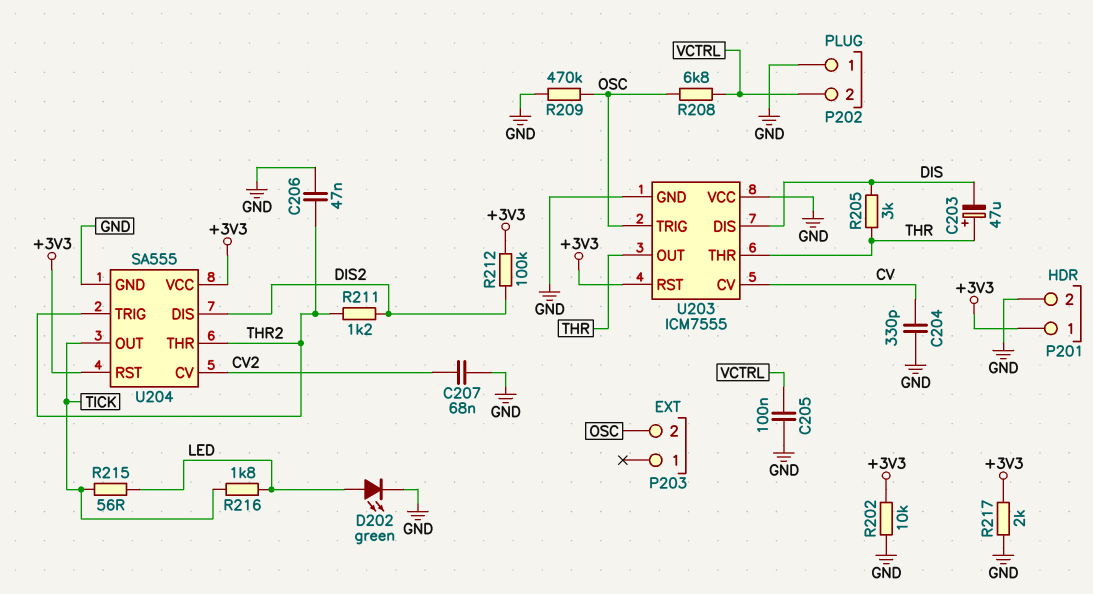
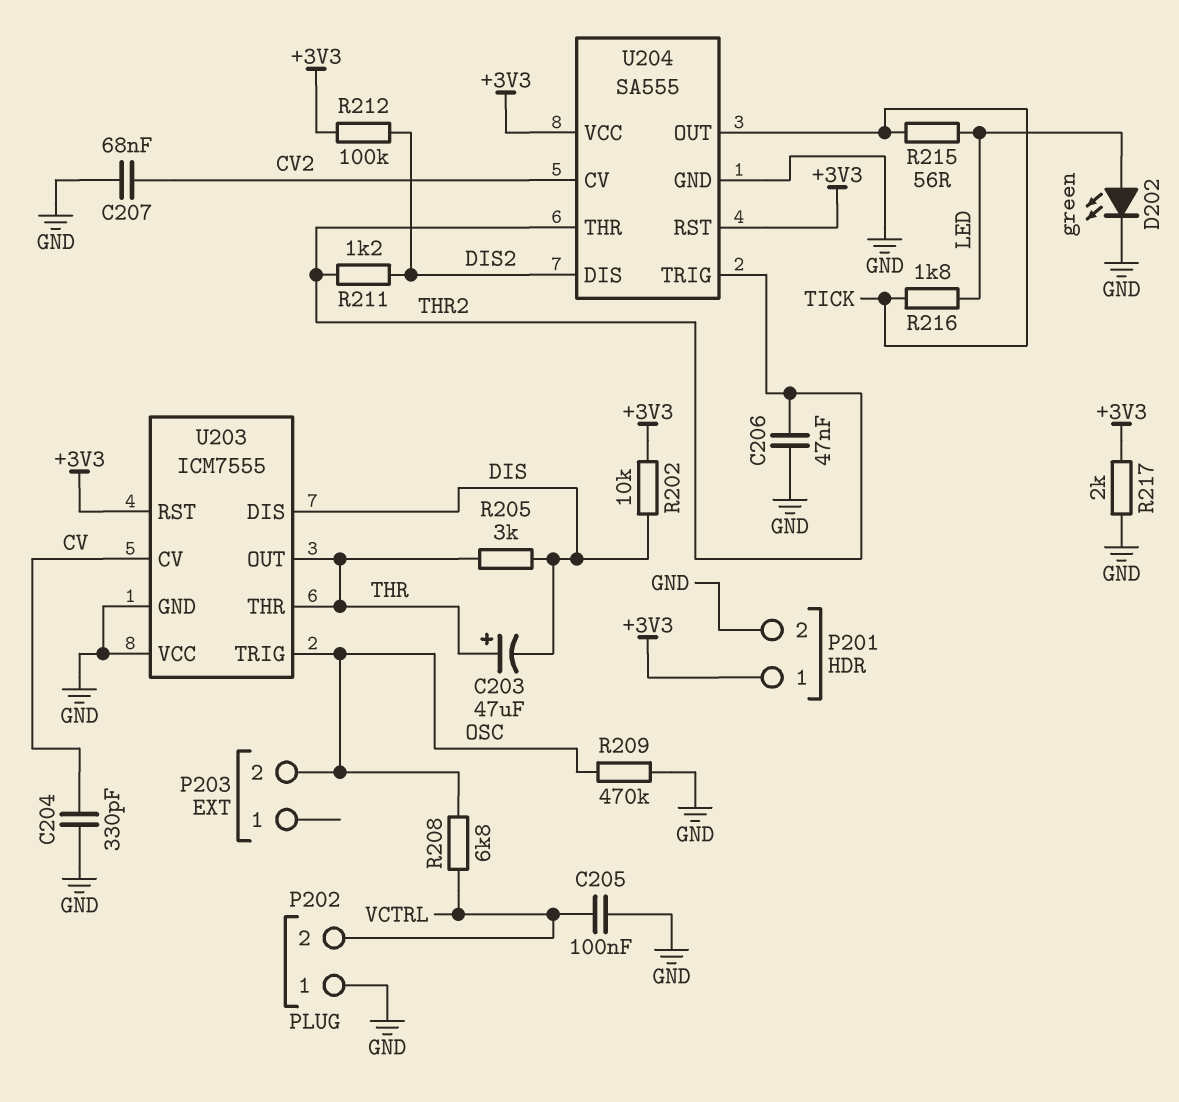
R202: 10k (+3V3, GND) -> 10k (+3V3, DIS)

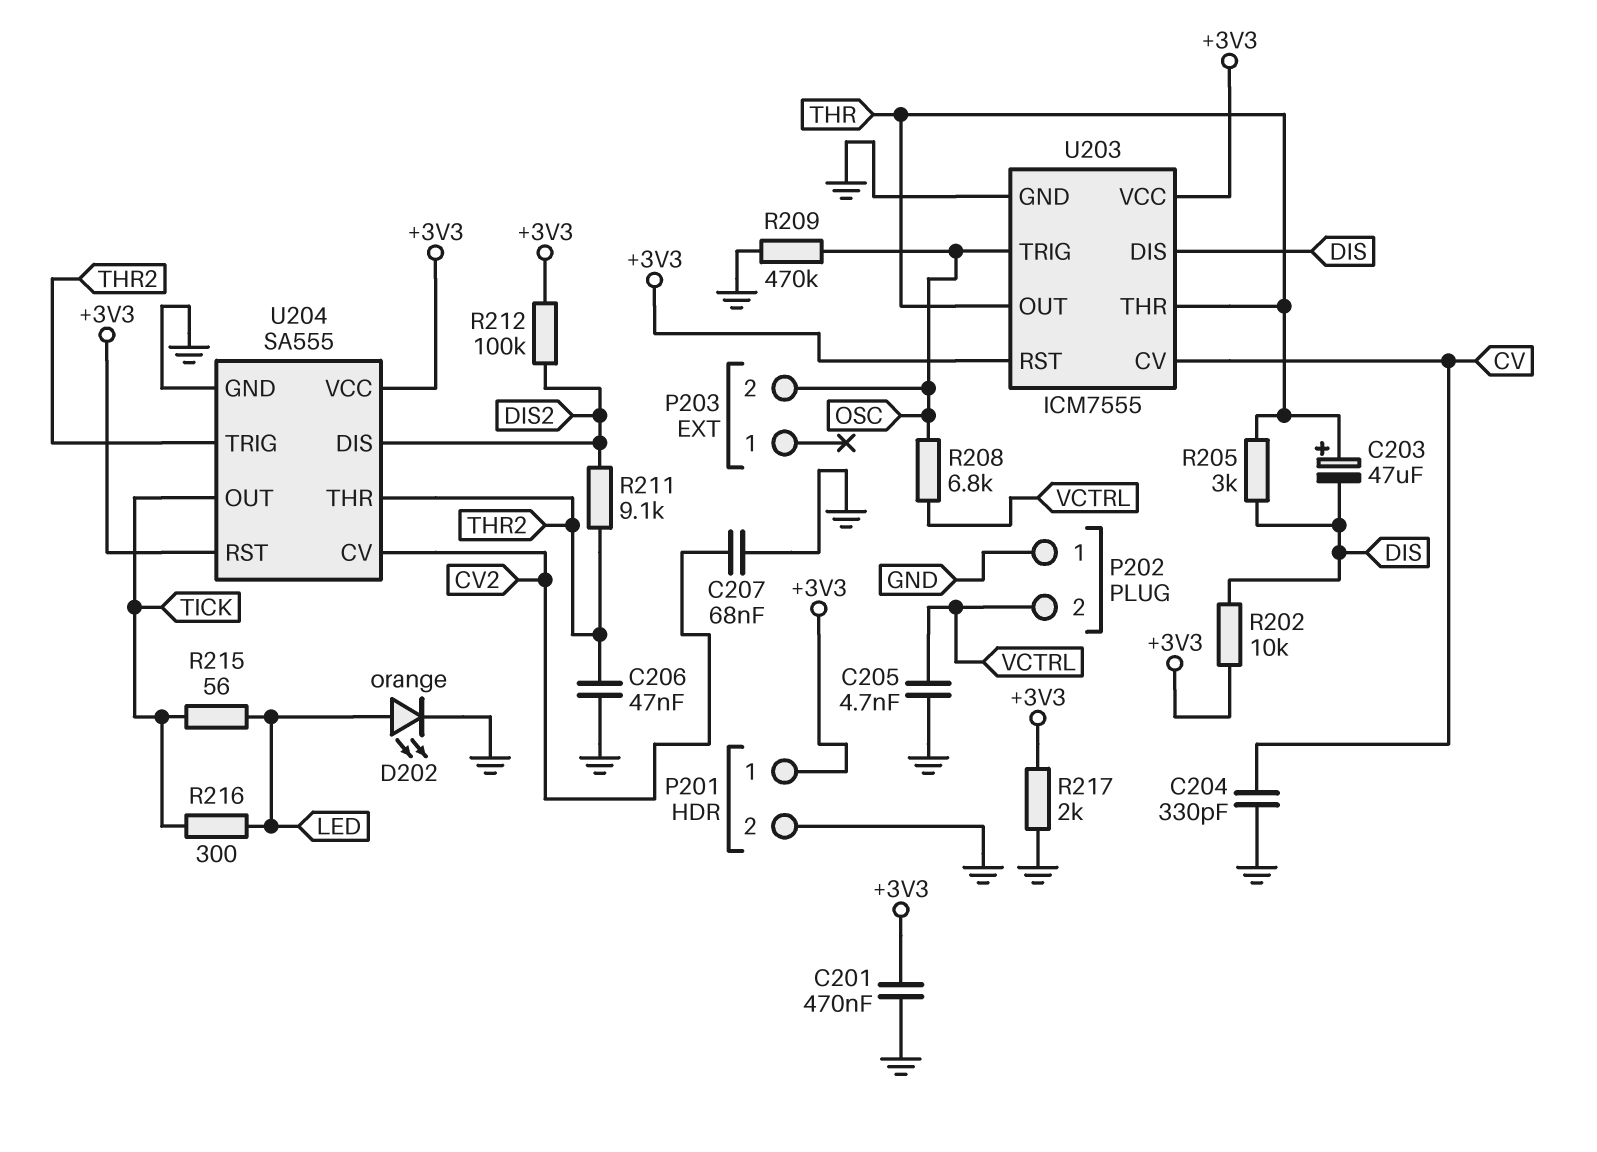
C201: none -> 470nF (+3V3, GND)
C205: 100nF (GND, VCTRL) -> 4.7nF (GND, VCTRL)
D202: LED green (A LED, K GND) -> LED orange (A LED, K GND)
R211: 1.2k (DIS2, THR2) -> 9.1k (DIS2, THR2)
R216: 1.8k (LED, TICK) -> 300 (LED, TICK)
U203 pin VCC: GND -> +3V3

